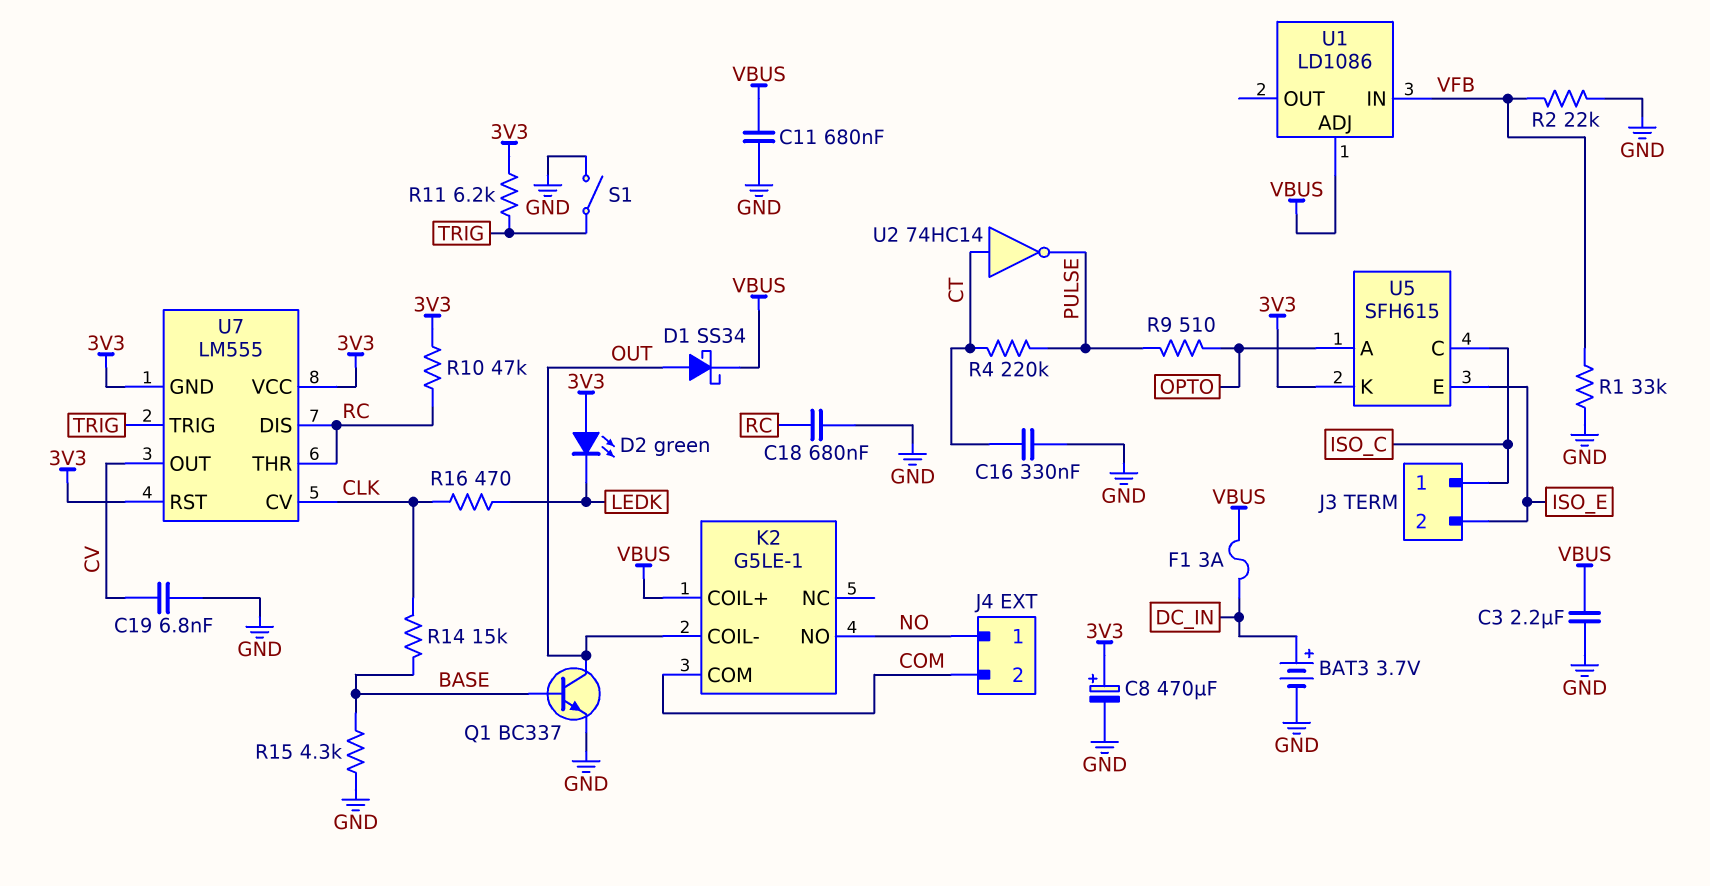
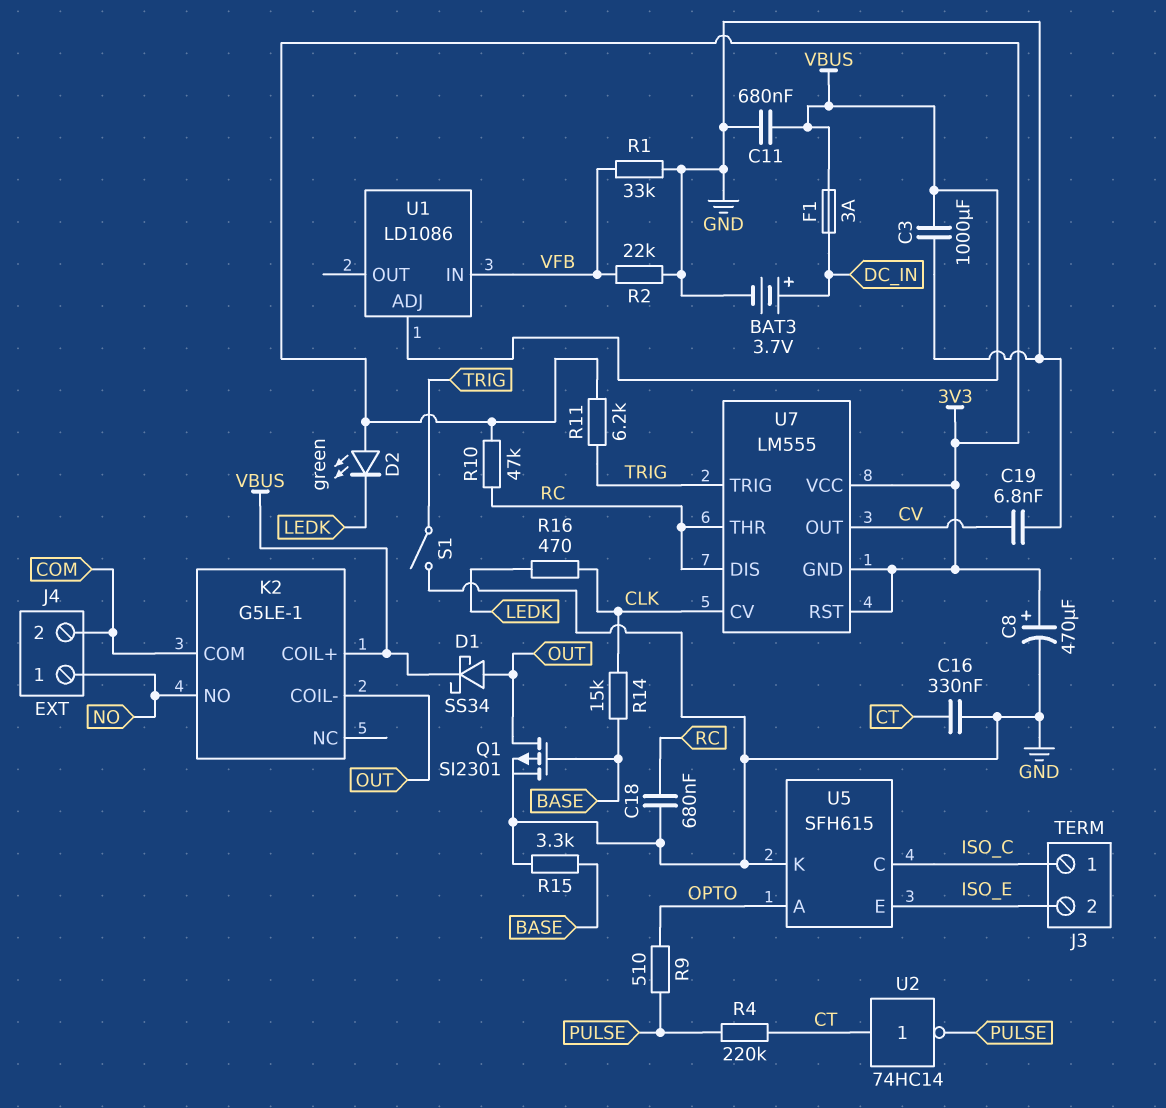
C3: 2.2uF (GND, VBUS) -> 1000uF (GND, VBUS)
Q1: NPN BC337 (B BASE, C OUT, E GND) -> PMOS SI2301 (G BASE, D OUT, S GND)
R15: 4.3k (BASE, GND) -> 3.3k (BASE, GND)
U5 pin K: 3V3 -> GND

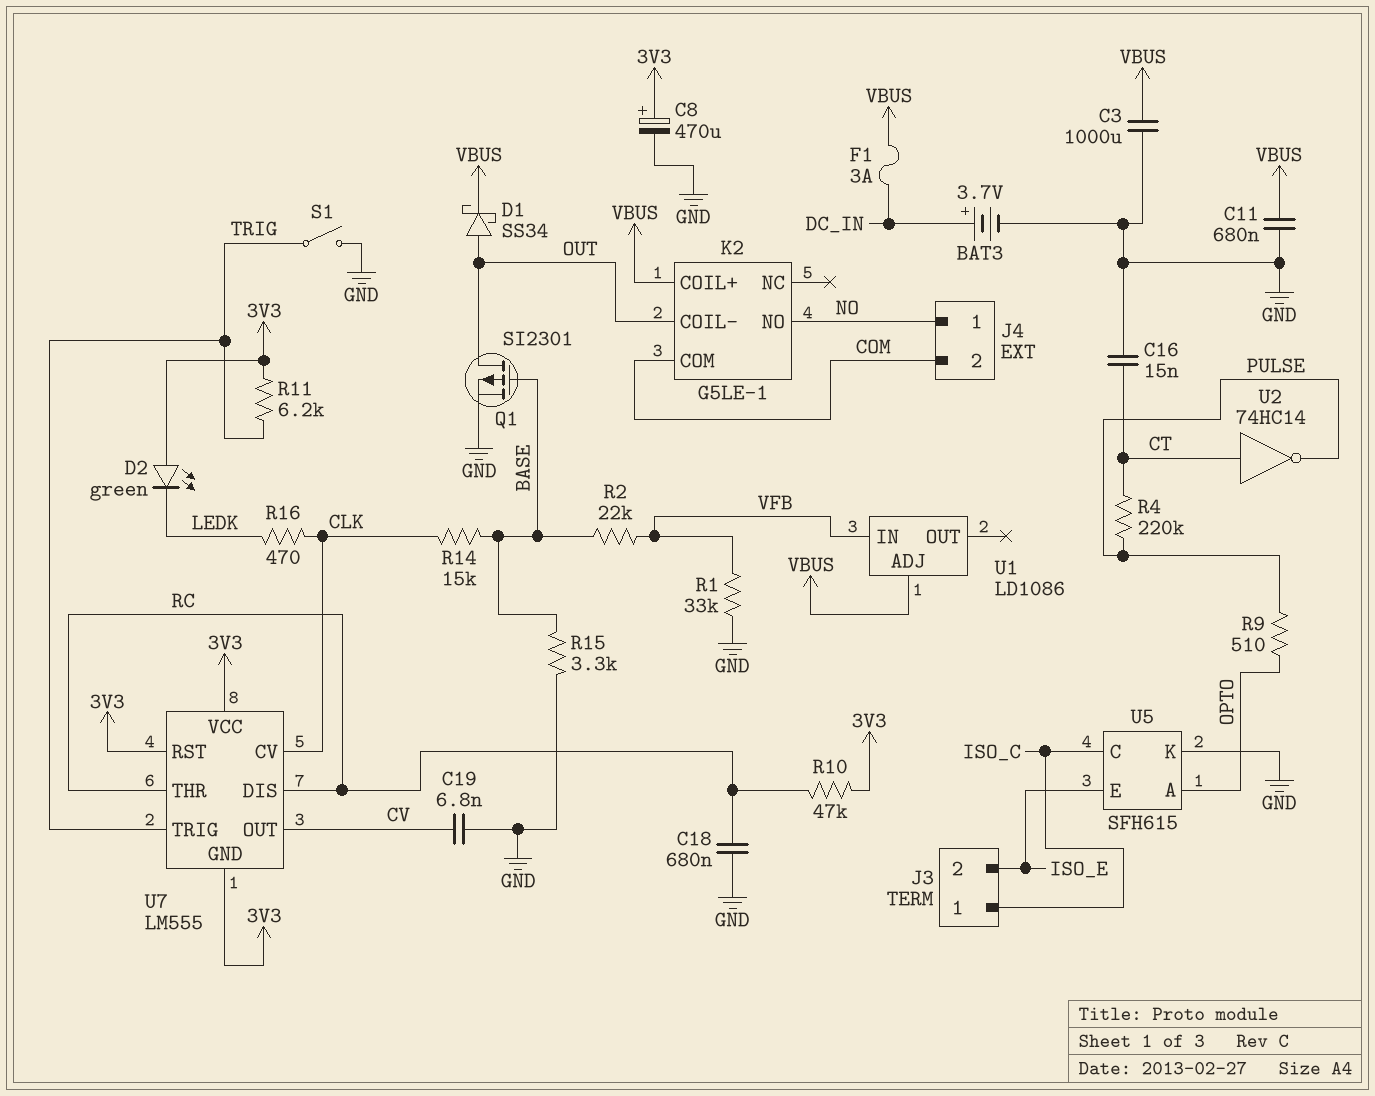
C16: 330nF (CT, GND) -> 15nF (CT, GND)
R2: 22k (GND, VFB) -> 22k (BASE, VFB)

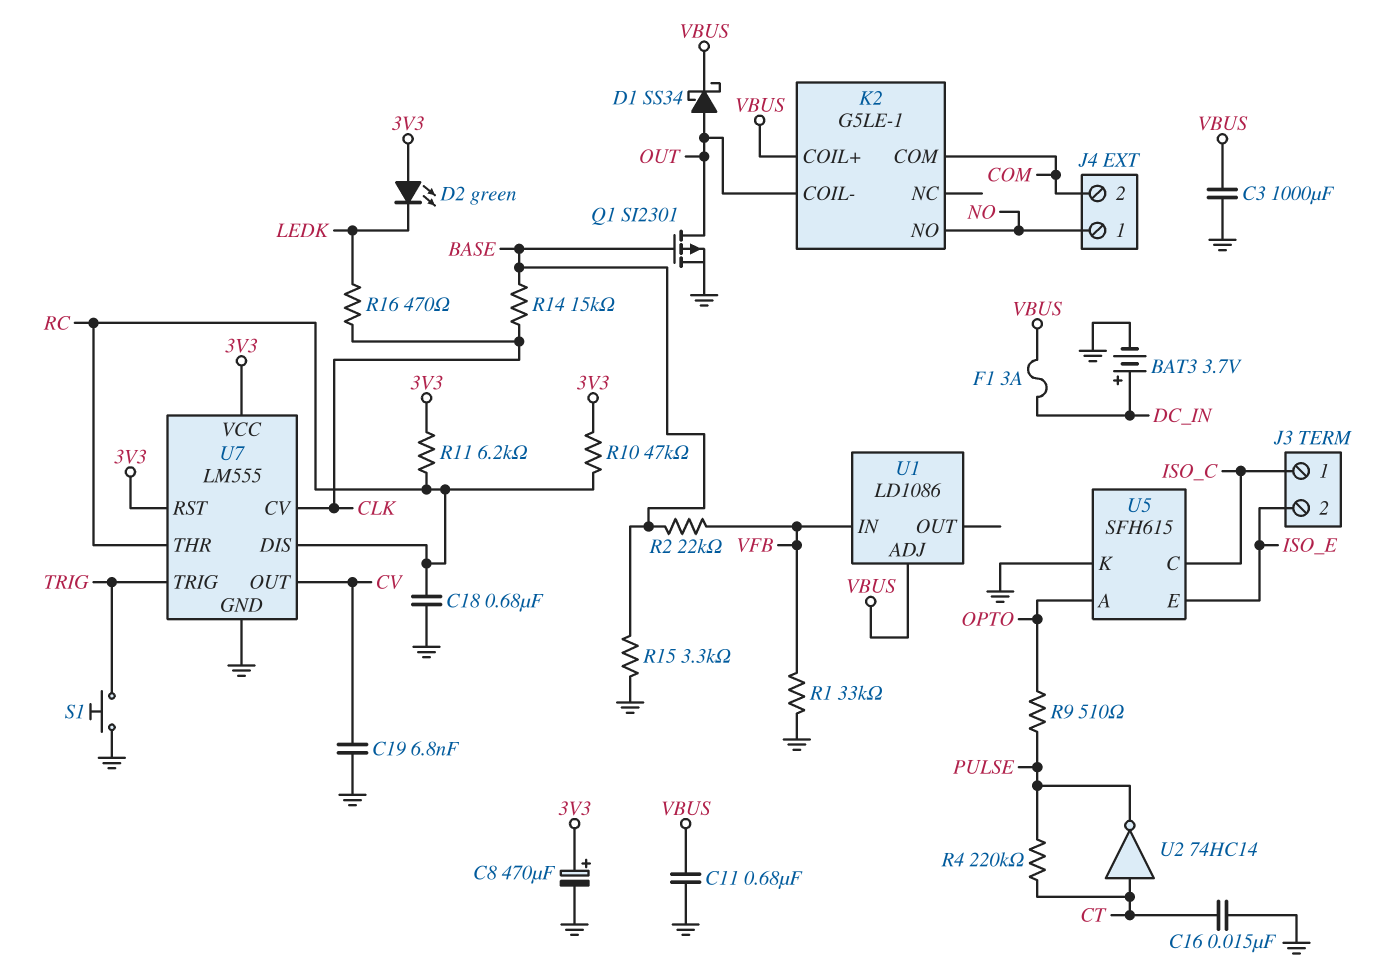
R11: 6.2k (3V3, TRIG) -> 6.2k (3V3, RC)
S1: switch (GND, TRIG) -> button (GND, TRIG)
U7 pin GND: 3V3 -> GND

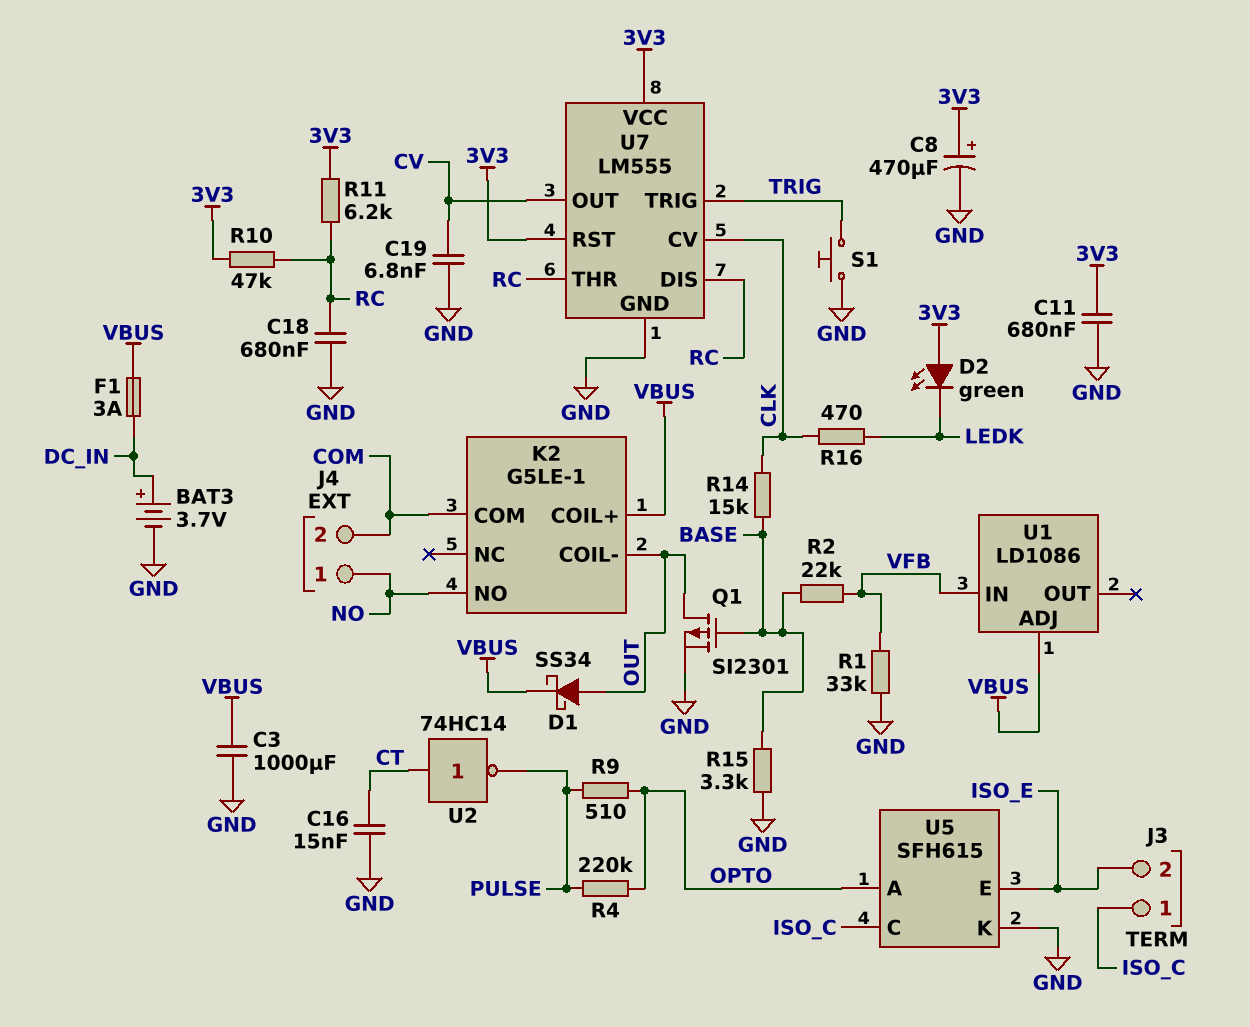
C11: 680nF (GND, VBUS) -> 680nF (3V3, GND)
R4: 220k (CT, PULSE) -> 220k (OPTO, PULSE)

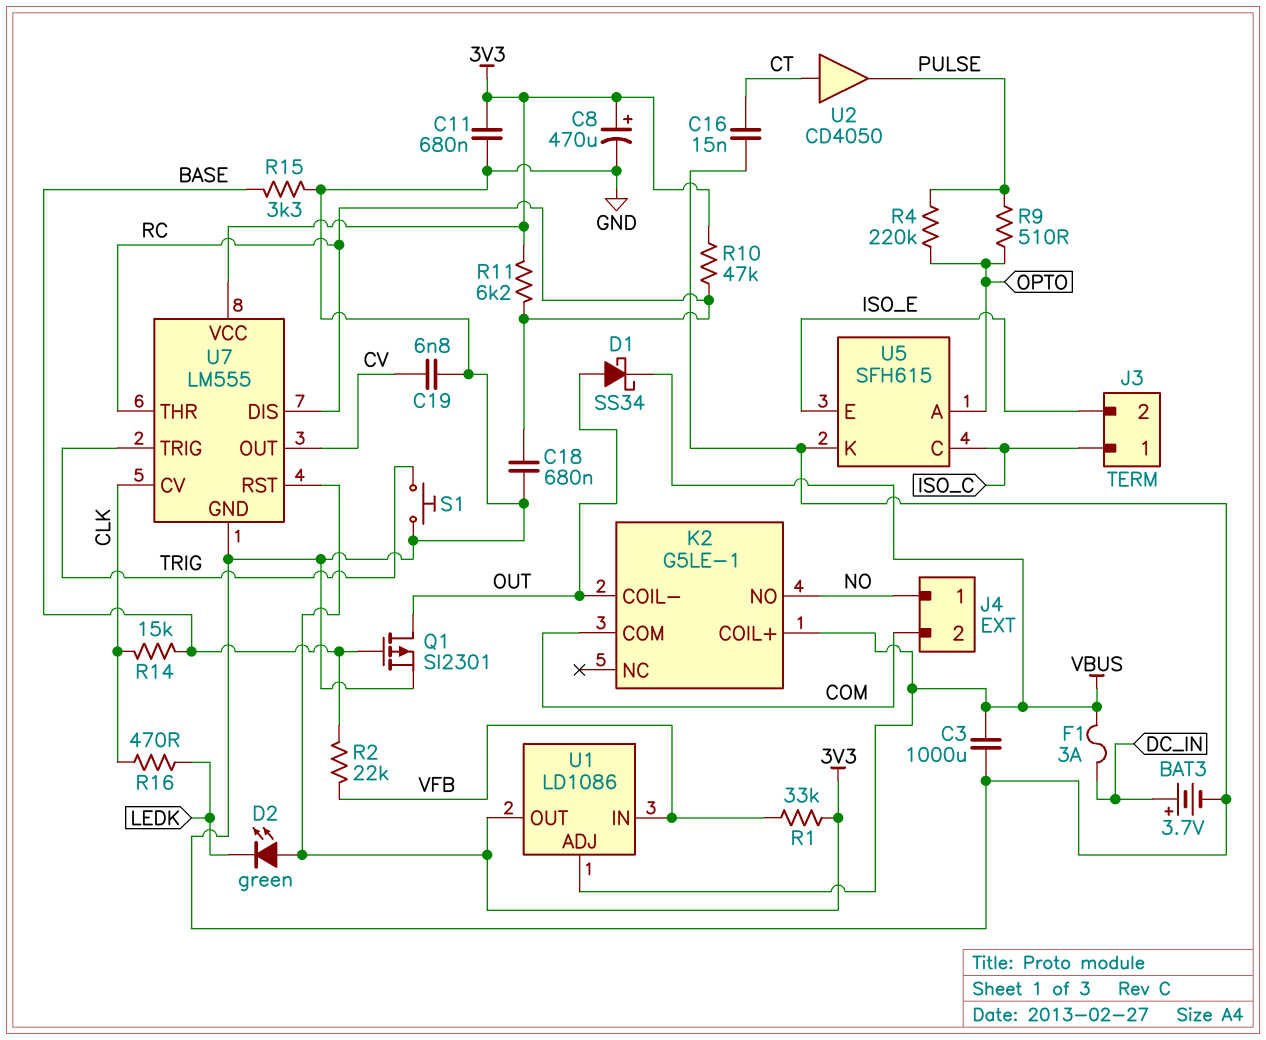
R1: 33k (GND, VFB) -> 33k (3V3, VFB)
U1 pin OUT: none -> 3V3
U2: NOT 74HC14 (in CT, out PULSE) -> buffer CD4050 (in CT, out PULSE)

